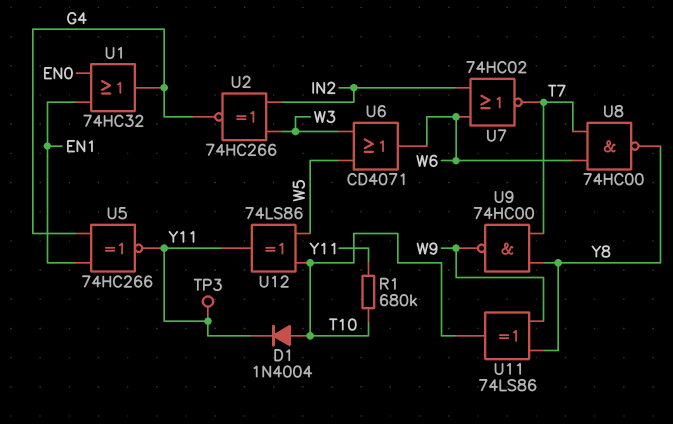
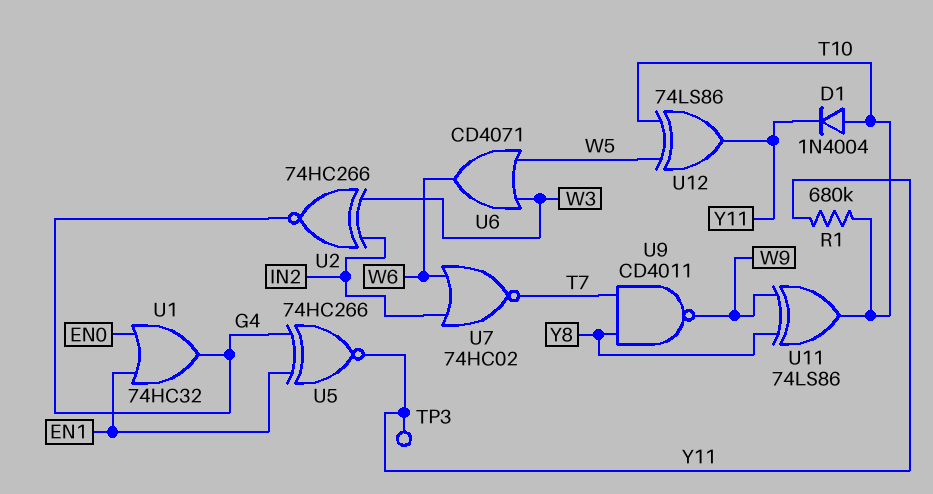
U8: NAND 74HC00 (in T7, in W6, out Y8) -> none
U9: NAND 74HC00 (in T7, in Y8, out W9) -> NAND CD4011 (in T7, in Y8, out W9)

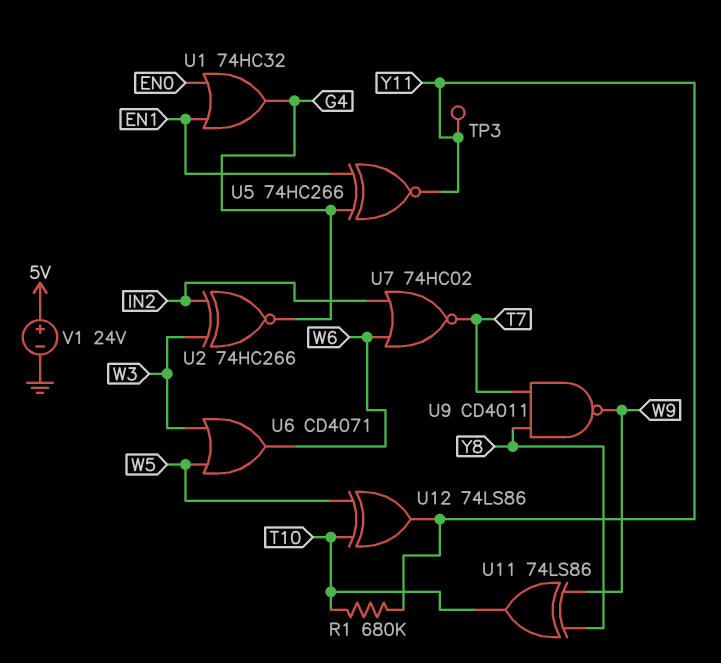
D1: diode 1N4004 (A T10, K Y11) -> none
V1: none -> 24V (plus 5V, minus GND)

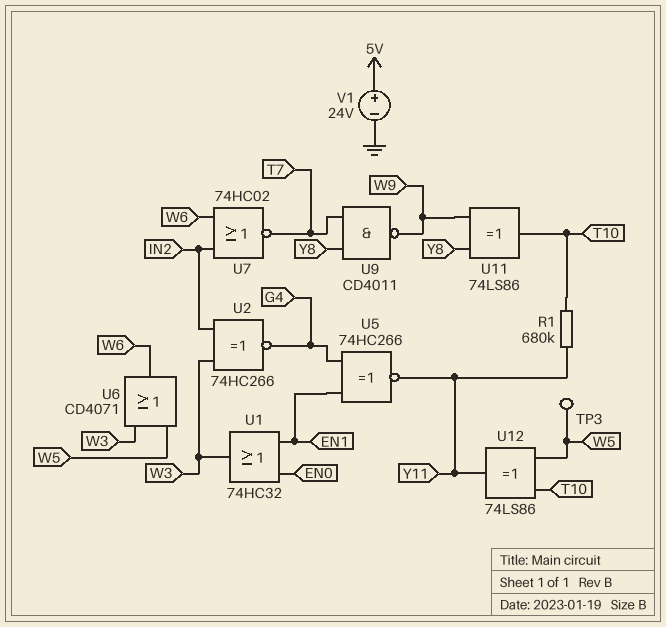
TP3: test point (Y11) -> test point (W5)
U1: OR 74HC32 (in EN0, in EN1, out G4) -> OR 74HC32 (in EN0, in EN1, out W3)

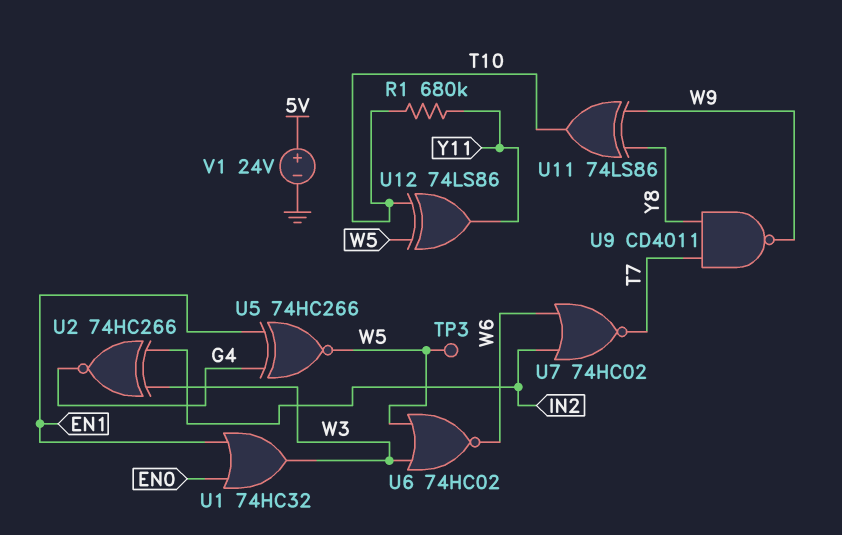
U5: XNOR 74HC266 (in EN1, in G4, out Y11) -> XNOR 74HC266 (in EN1, in G4, out W5)
U6: OR CD4071 (in W3, in W5, out W6) -> NOR 74HC02 (in W3, in W5, out W6)

